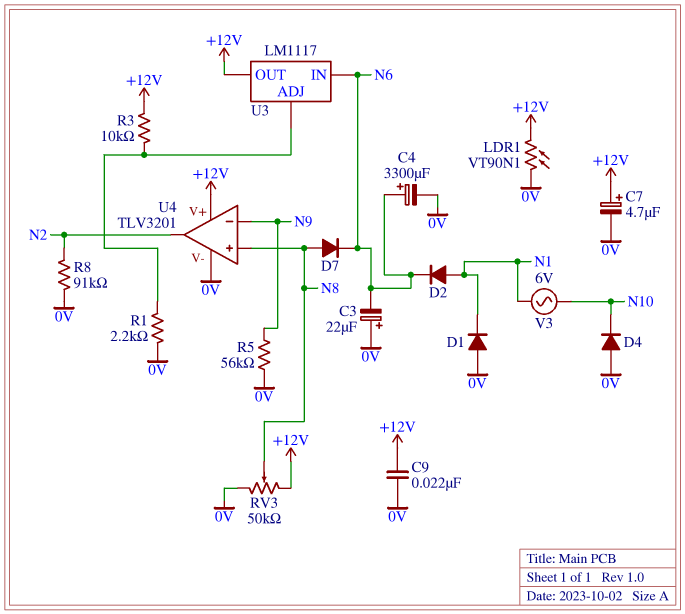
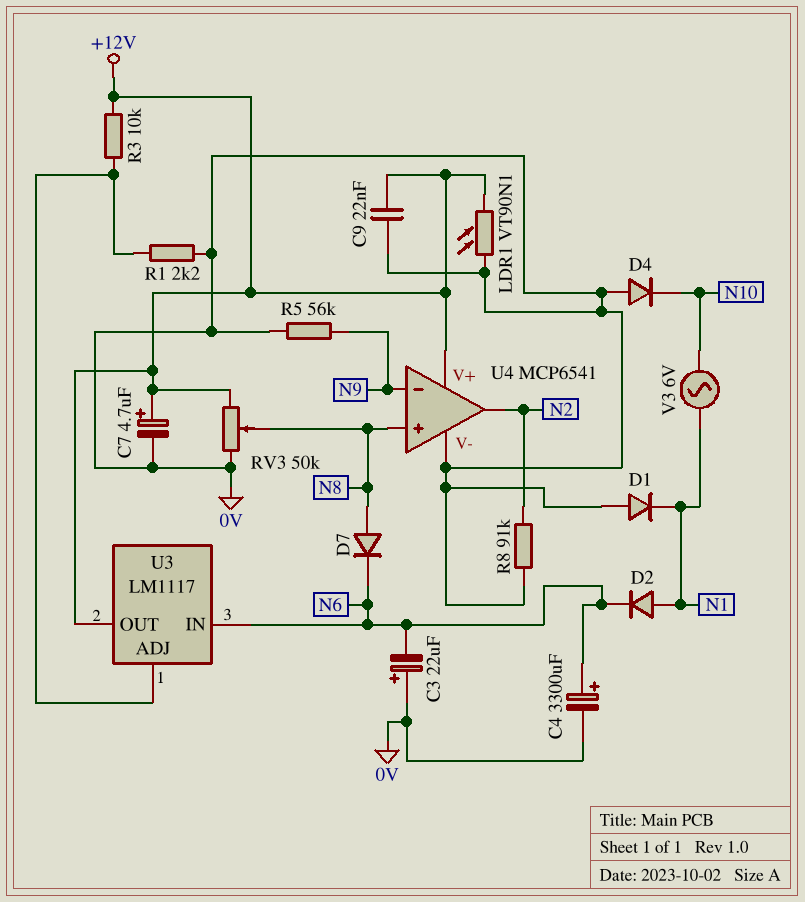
U4: TLV3201 -> MCP6541

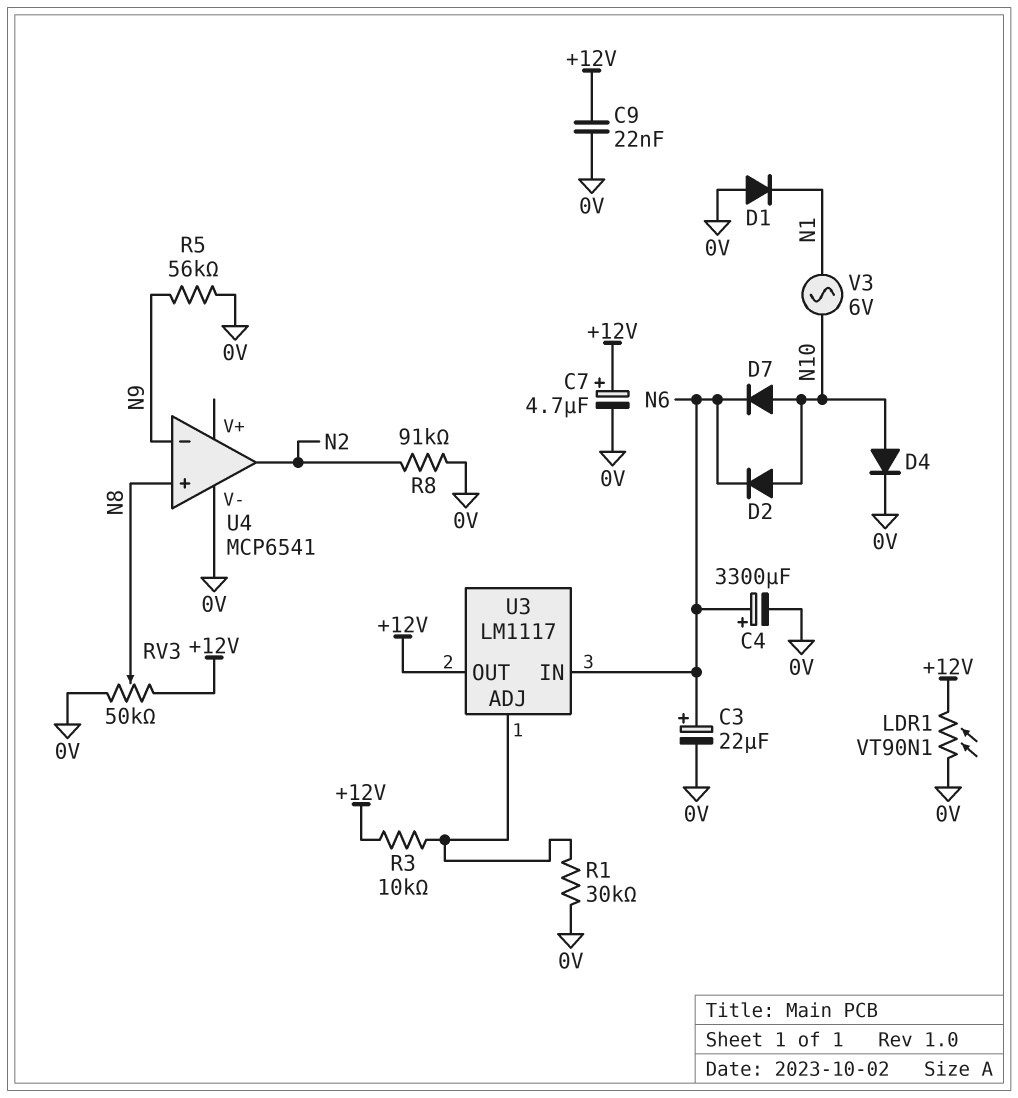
C3: 22uF (plus 0V, minus N6) -> 22uF (plus N6, minus 0V)
D2: diode (A N1, K N6) -> diode (A N10, K N6)
D4: diode (A 0V, K N10) -> diode (A N10, K 0V)
D7: diode (A N8, K N6) -> diode (A N10, K N6)
R1: 2.2k (0V, U3/ADJ) -> 30k (0V, U3/ADJ)
U4 pin V+: +12V -> none

